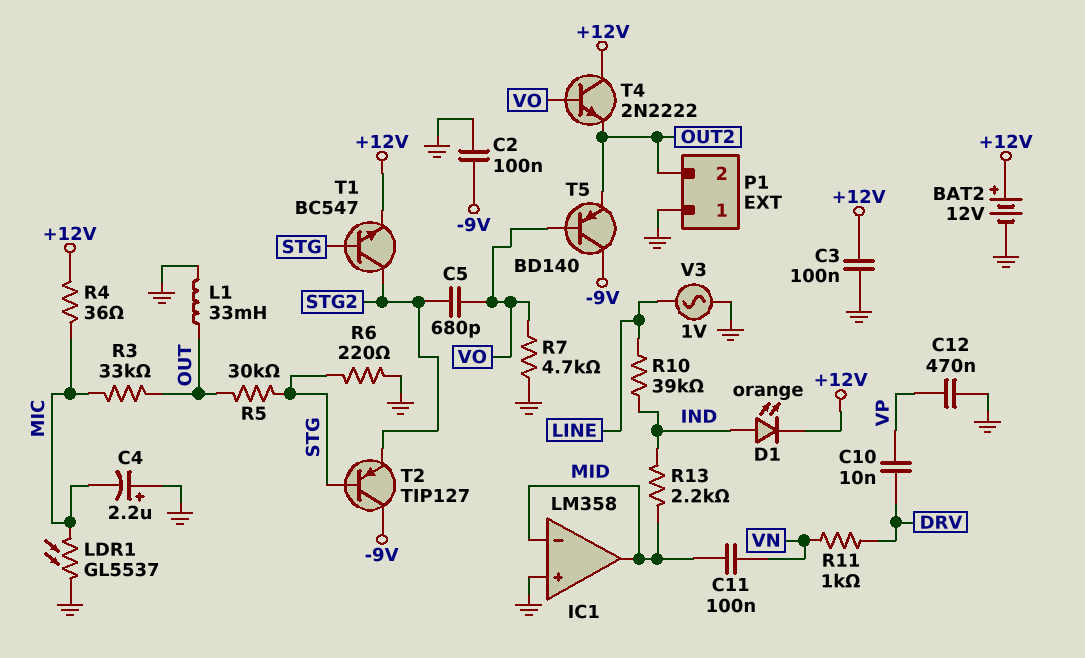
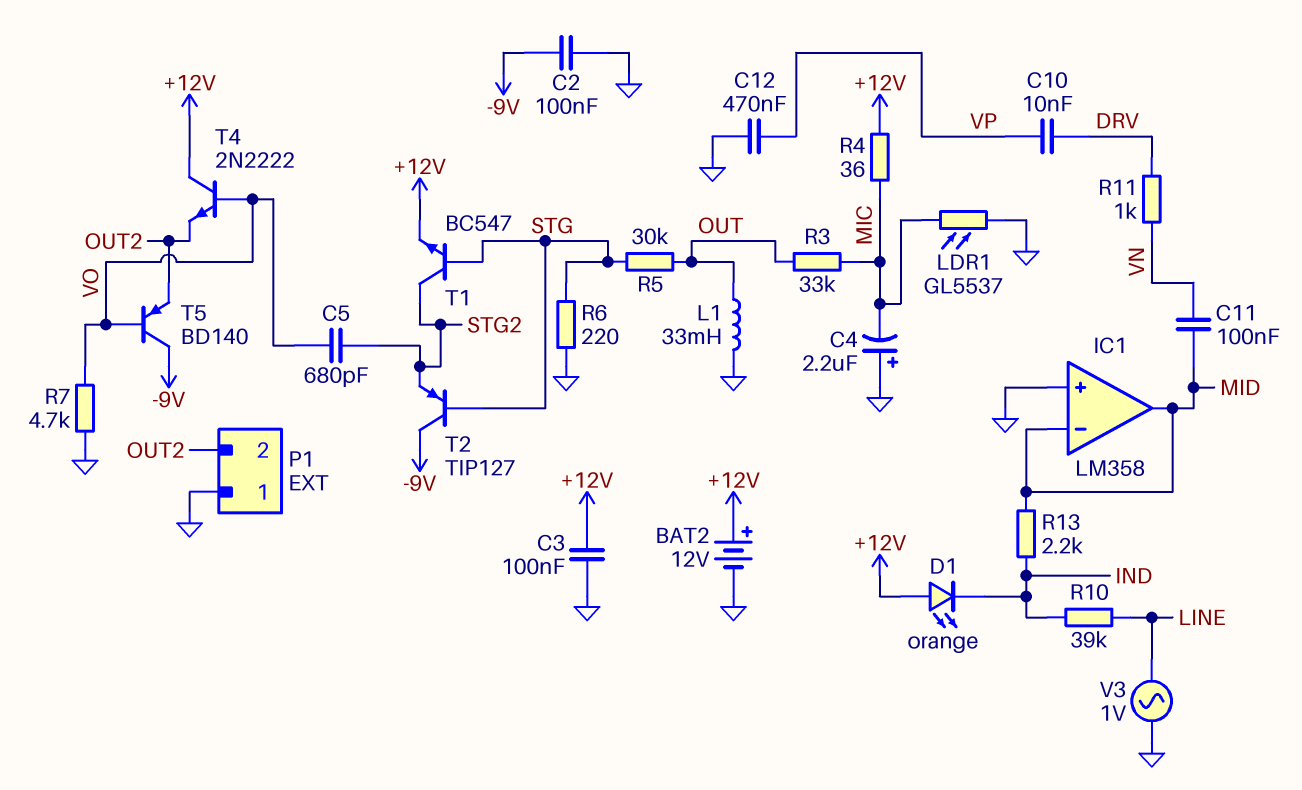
D1: LED orange (A IND, K +12V) -> LED orange (A +12V, K IND)

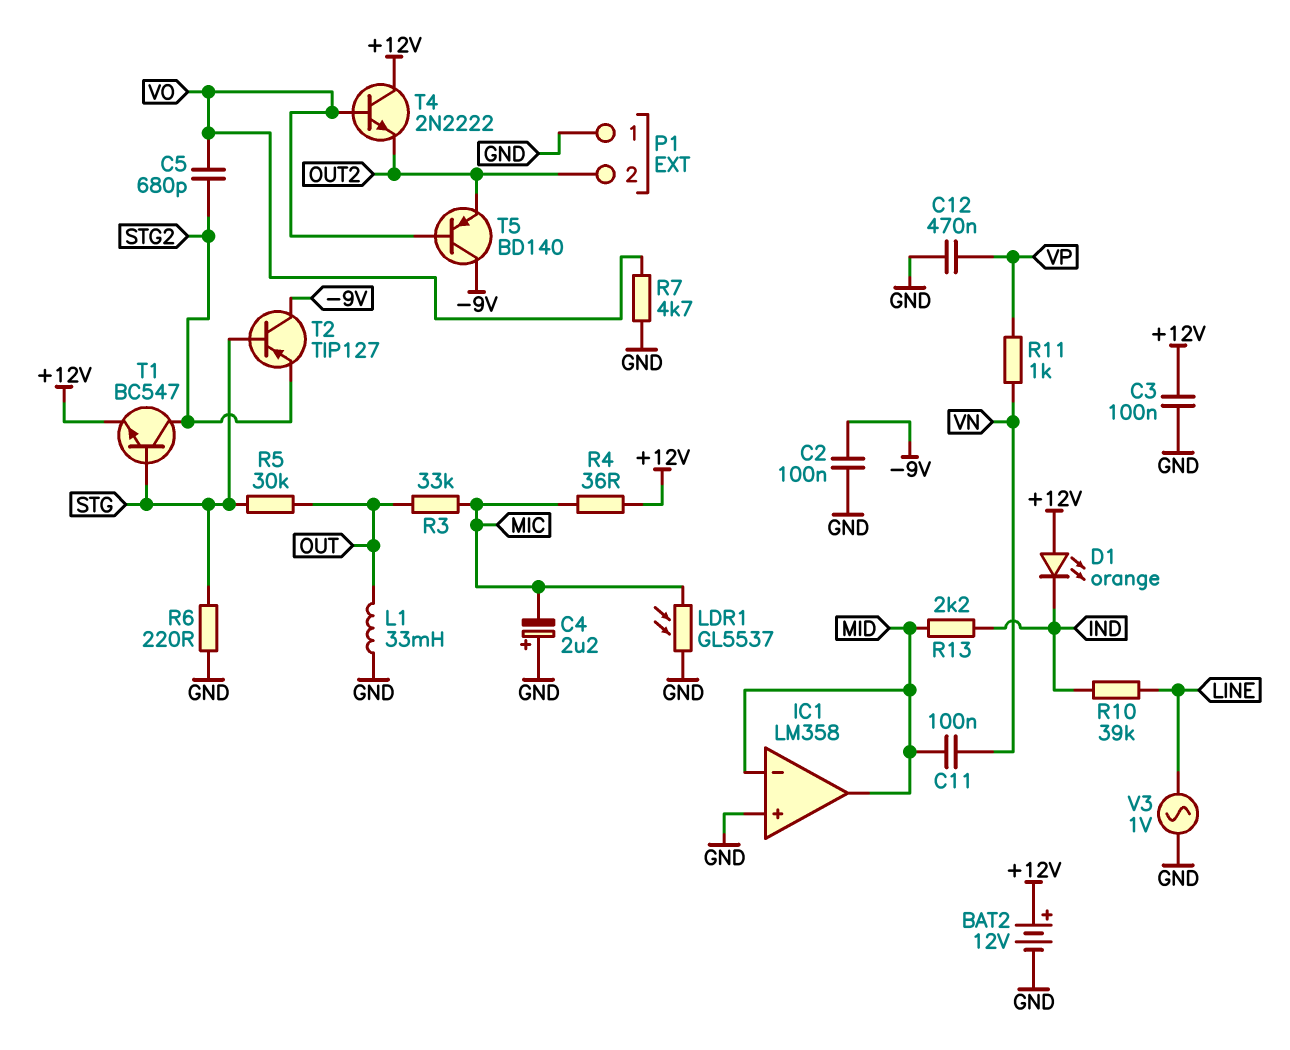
C10: 10nF (DRV, VP) -> none
R11: 1k (DRV, VN) -> 1k (VN, VP)

